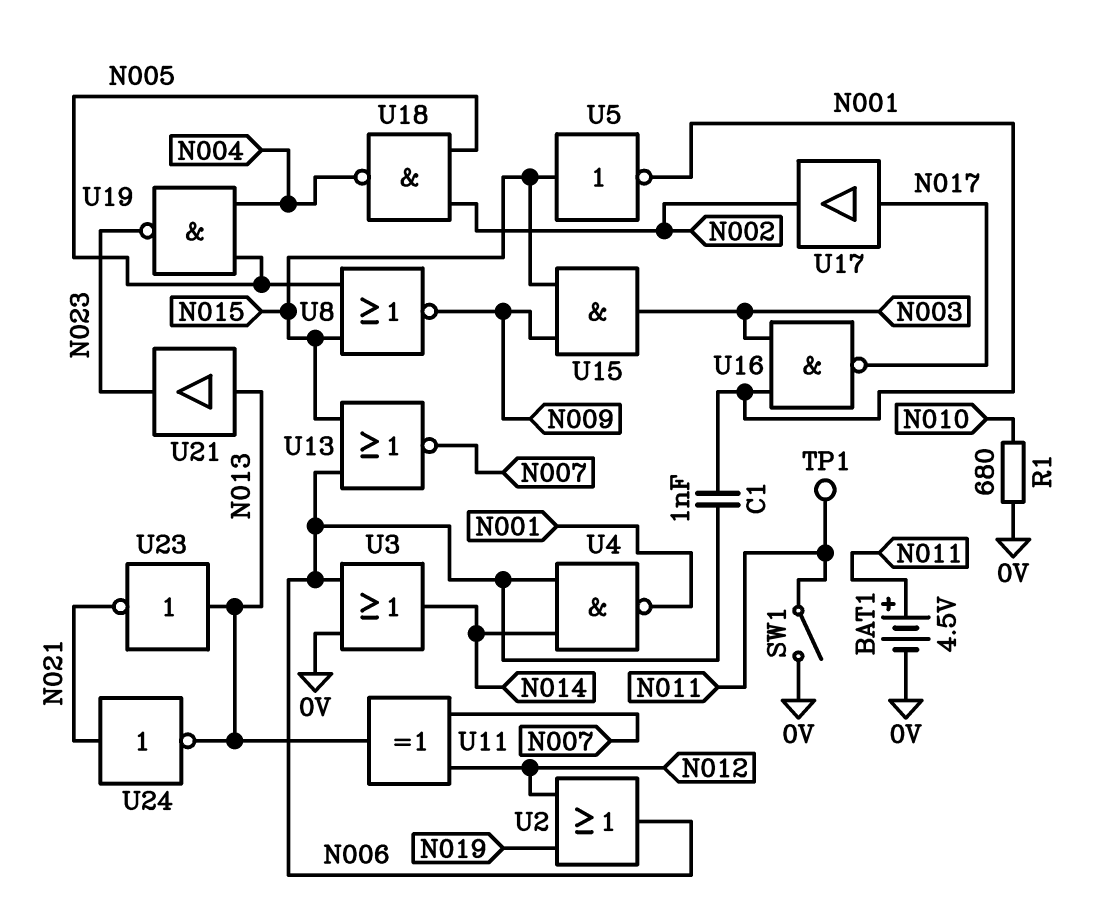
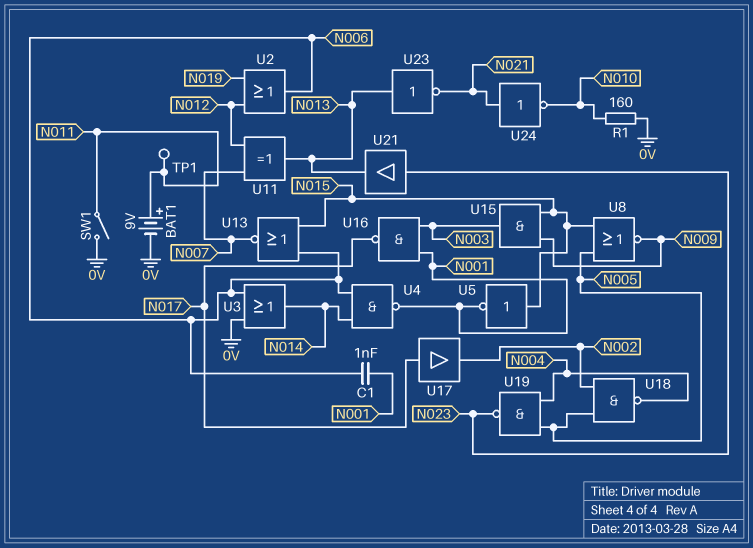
BAT1: 4.5V (plus N011, minus 0V) -> 9V (plus N011, minus 0V)
R1: 680 (0V, N010) -> 160 (0V, N010)
U21: buffer (in N013, out N023) -> buffer (in N023, out N013)
U24: NOT (in N021, out N013) -> NOT (in N021, out N010)

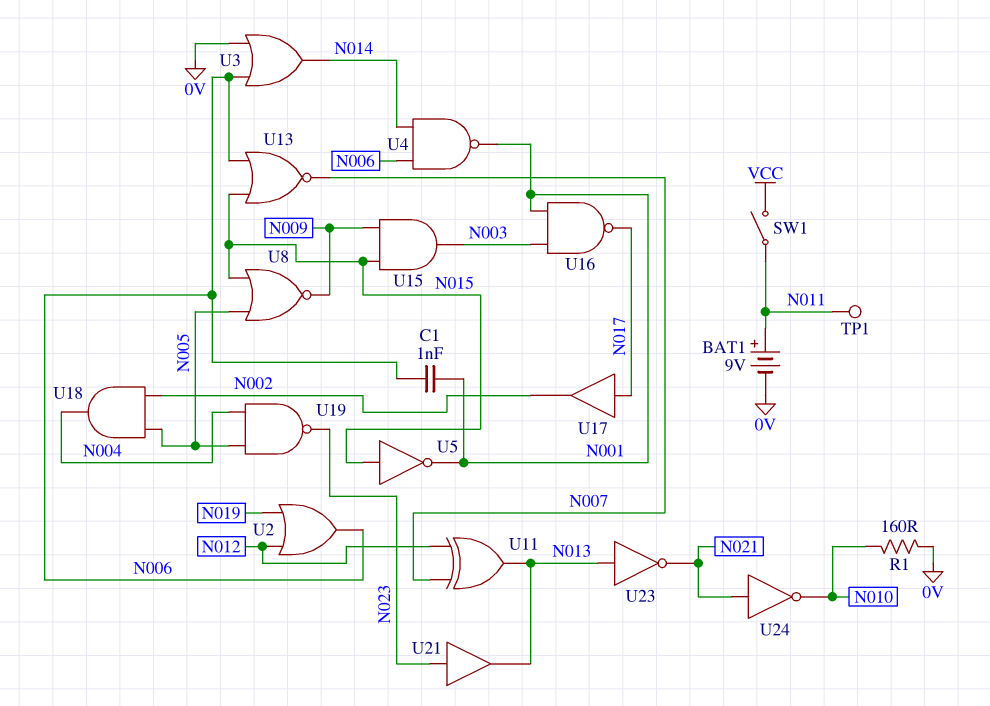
SW1: switch (0V, N011) -> switch (N011, VCC)
U18: NAND (in N002, in N005, out N004) -> AND (in N002, in N005, out N004)

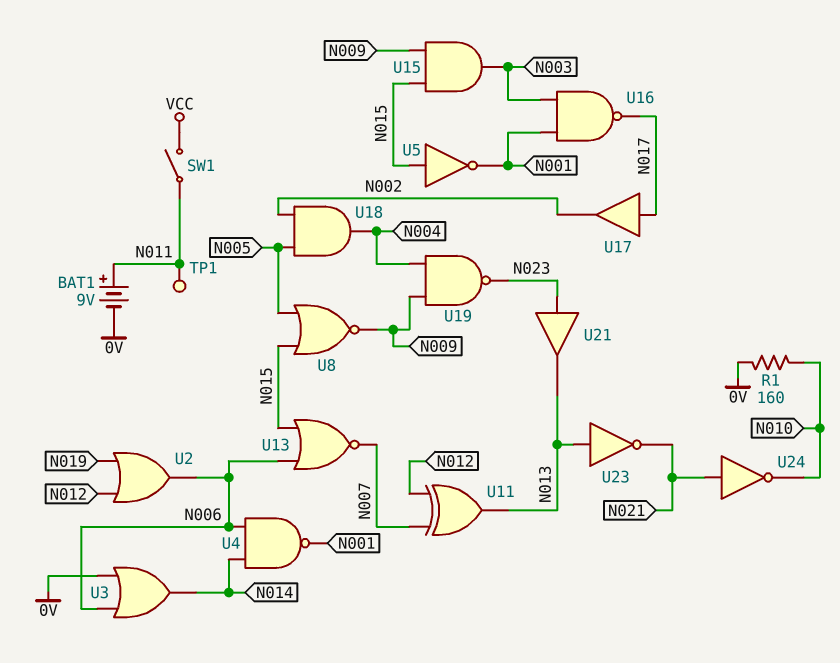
C1: 1nF (N001, N006) -> none
U19: NAND (in N004, in N005, out N023) -> NAND (in N004, in N009, out N023)

